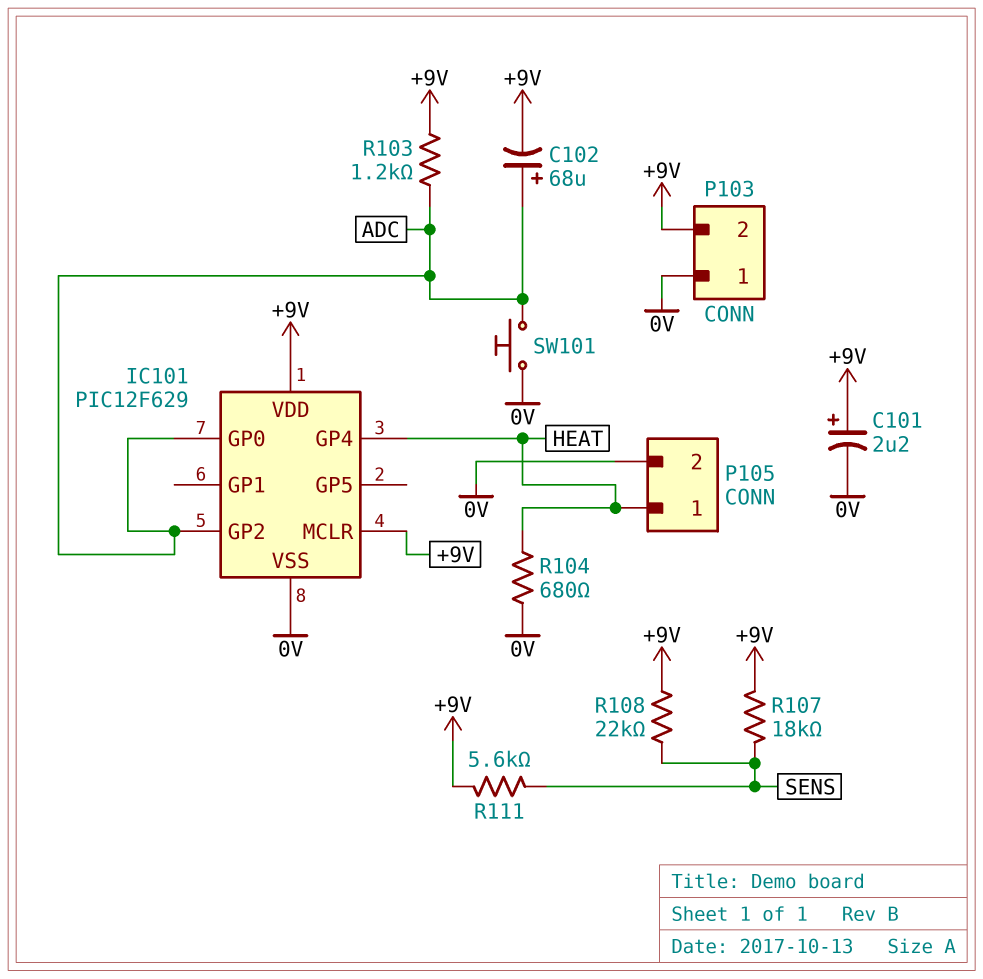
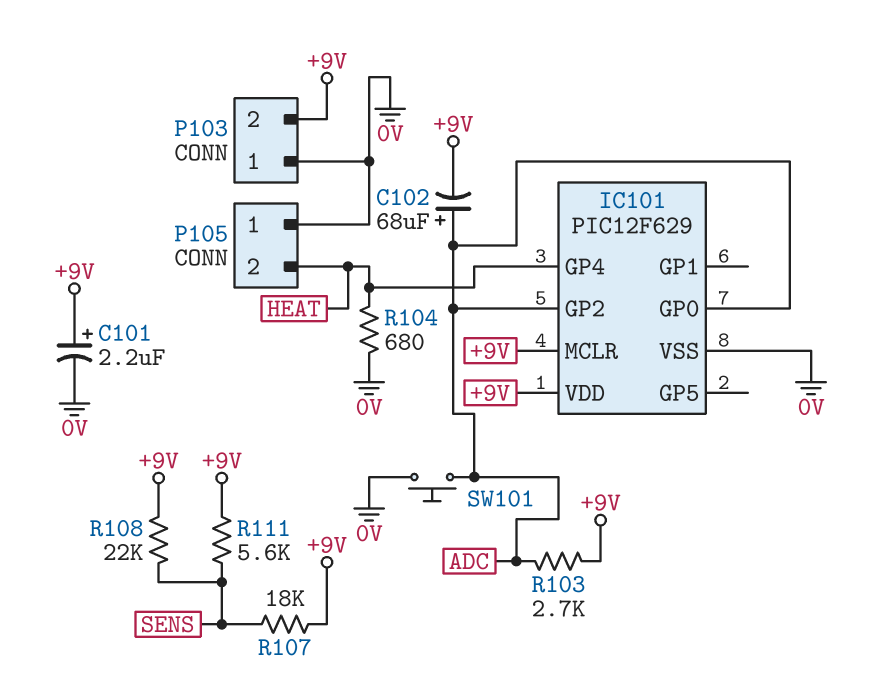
P105 pin 1: HEAT -> 0V
P105 pin 2: 0V -> HEAT
R103: 1.2k (+9V, ADC) -> 2.7k (+9V, ADC)

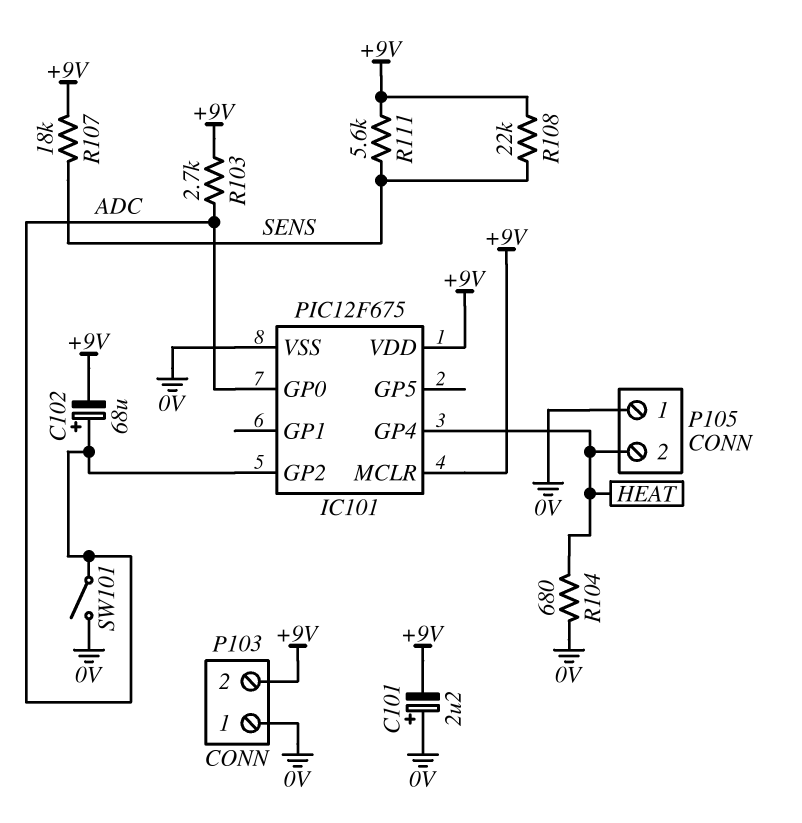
C101: 2.2uF (plus +9V, minus 0V) -> 2.2uF (plus 0V, minus +9V)
IC101: PIC12F629 -> PIC12F675
SW101: button (0V, ADC) -> switch (0V, ADC)

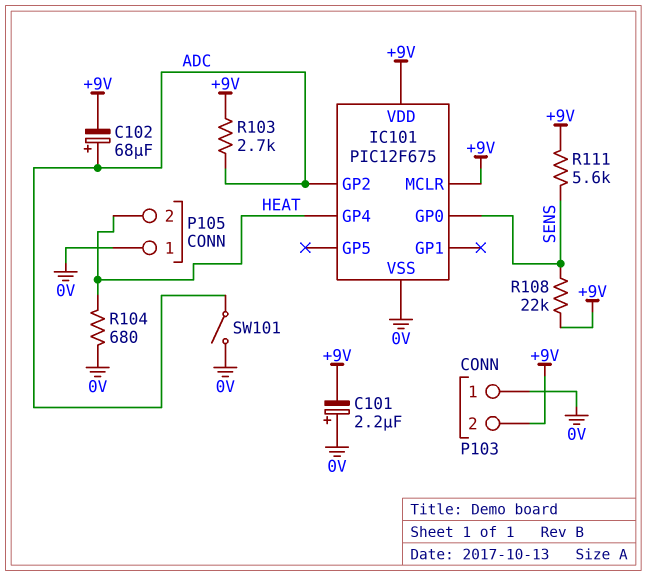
IC101 pin GP0: ADC -> SENS
R107: 18k (+9V, SENS) -> none

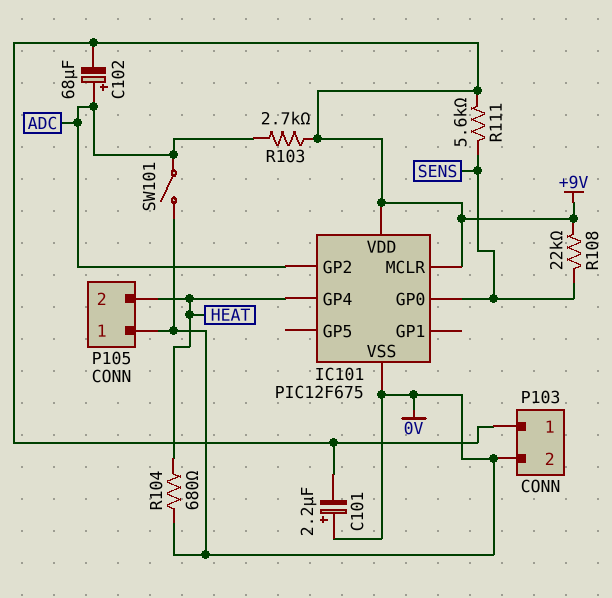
P103 pin 1: 0V -> +9V
P103 pin 2: +9V -> 0V

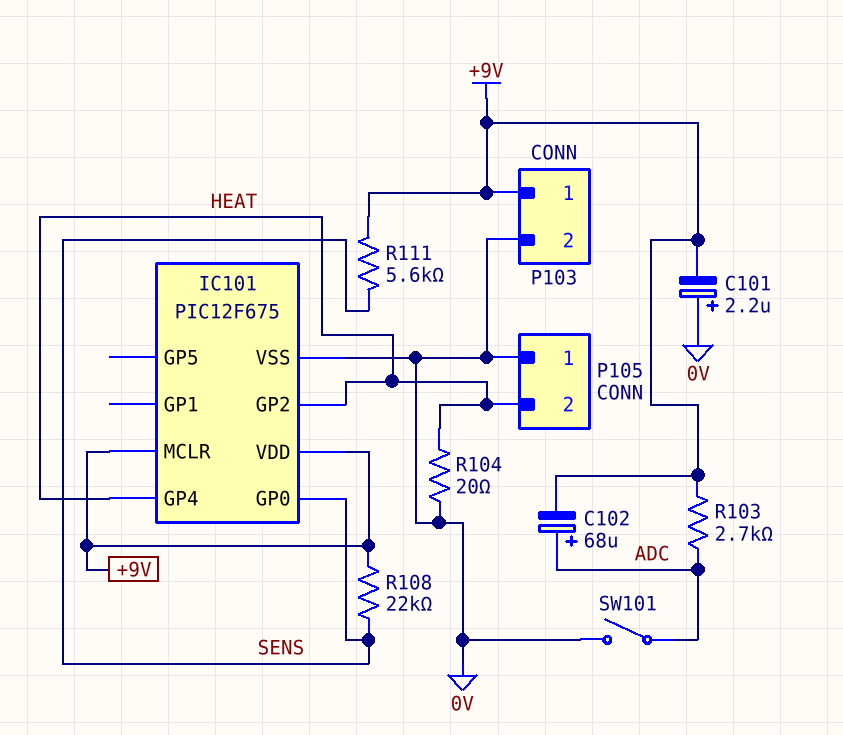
IC101 pin GP2: ADC -> HEAT
R104: 680 (0V, HEAT) -> 20 (0V, HEAT)

